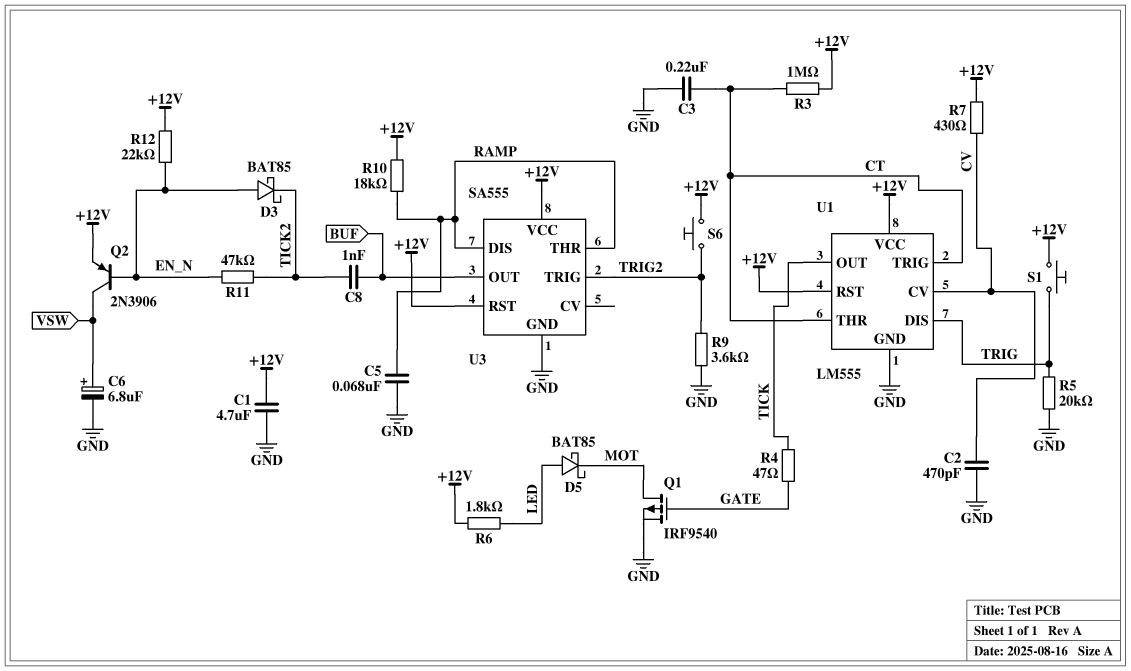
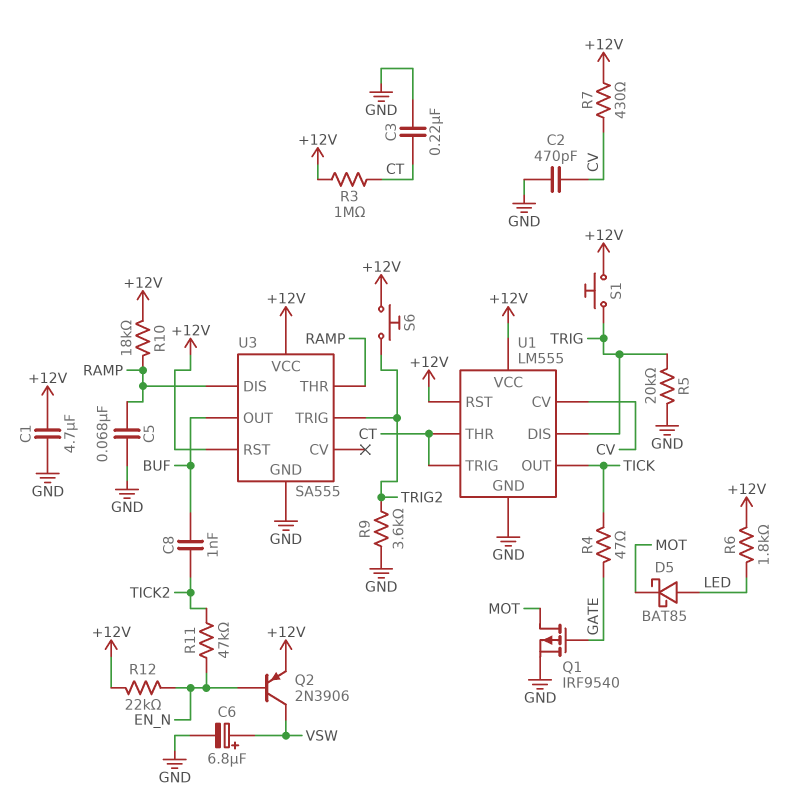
D3: schottky BAT85 (A EN_N, K TICK2) -> none

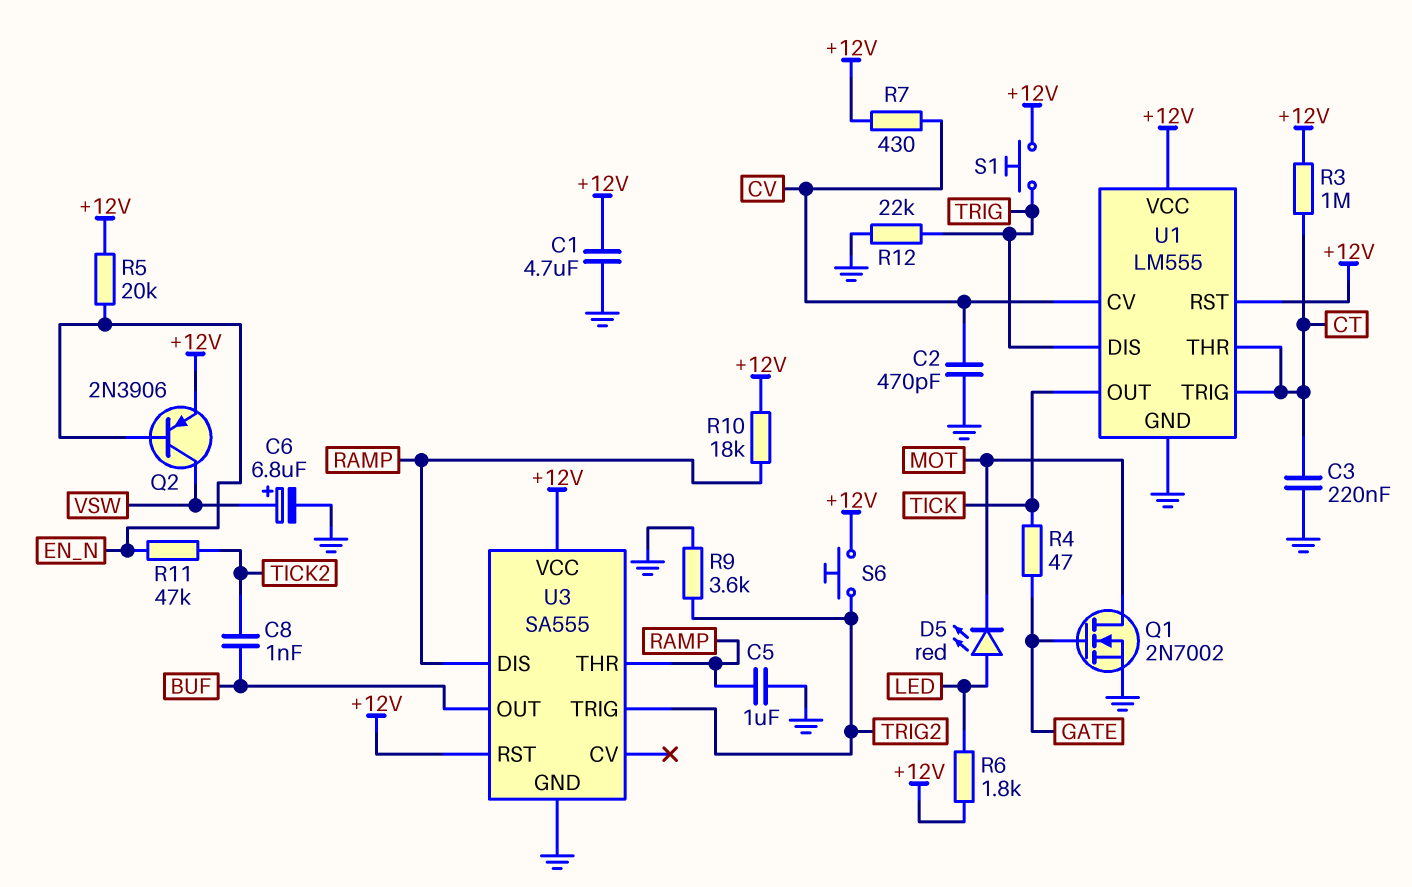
C5: 68nF (GND, RAMP) -> 1uF (GND, RAMP)
D5: schottky BAT85 (A LED, K MOT) -> LED red (A LED, K MOT)
Q1: PMOS IRF9540 (G GATE, D MOT, S GND) -> NMOS 2N7002 (G GATE, D MOT, S GND)
R5: 20k (GND, TRIG) -> 20k (+12V, EN_N)
R12: 22k (+12V, EN_N) -> 22k (GND, TRIG)

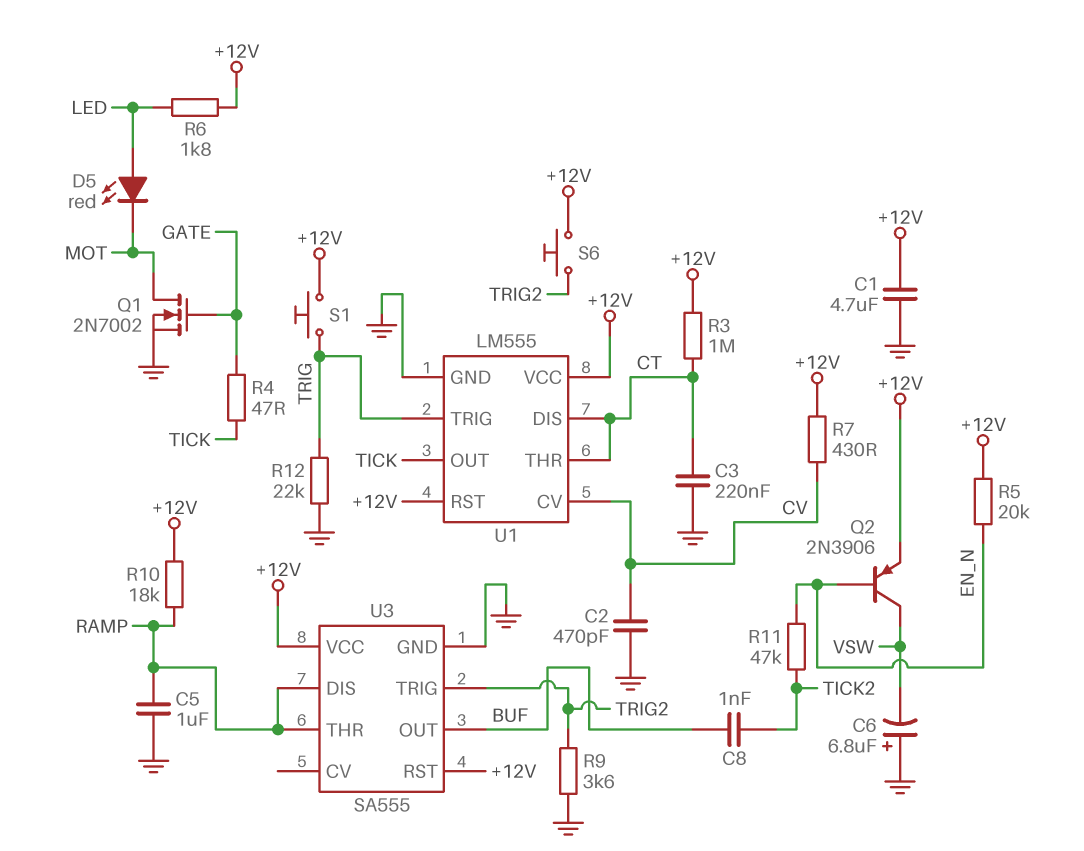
C6: 6.8uF (plus VSW, minus GND) -> 6.8uF (plus GND, minus VSW)
U1 pin DIS: TRIG -> CT
U1 pin TRIG: CT -> TRIG

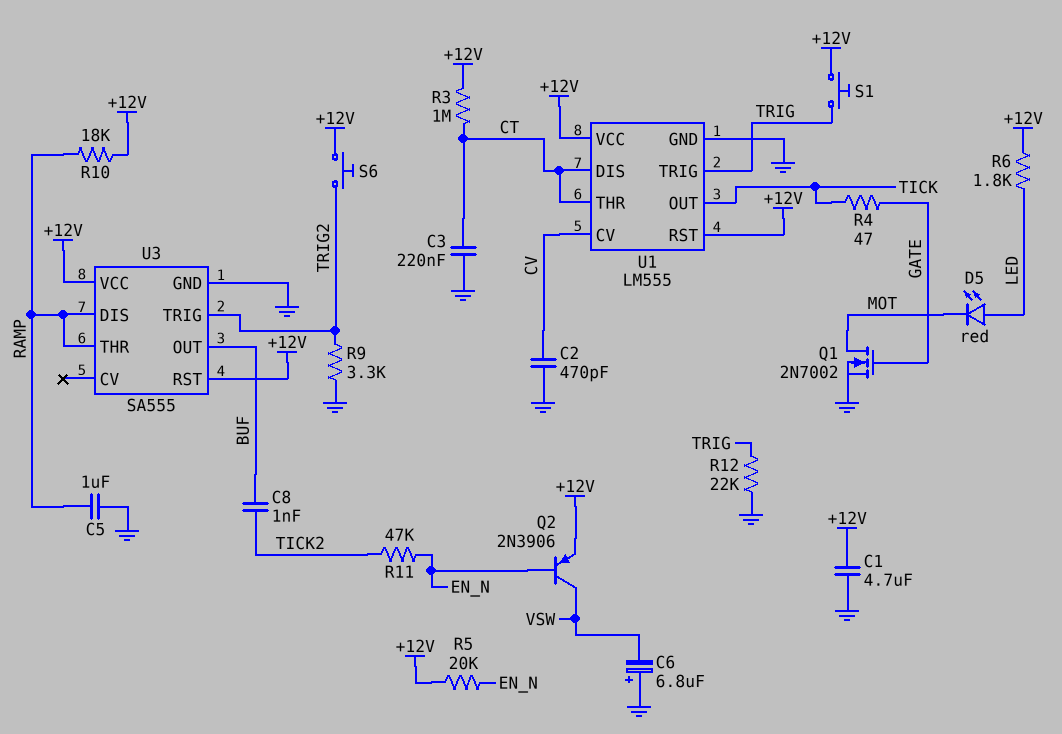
R7: 430 (+12V, CV) -> none
R9: 3.6k (GND, TRIG2) -> 3.3k (GND, TRIG2)

